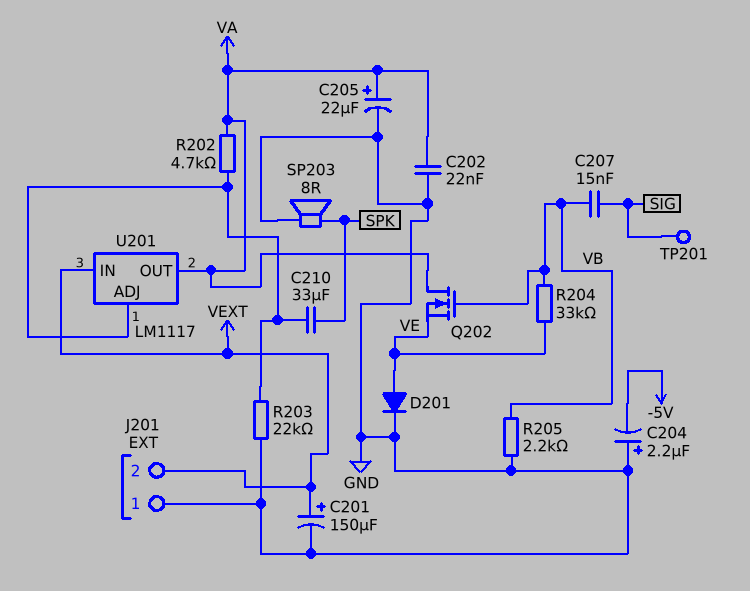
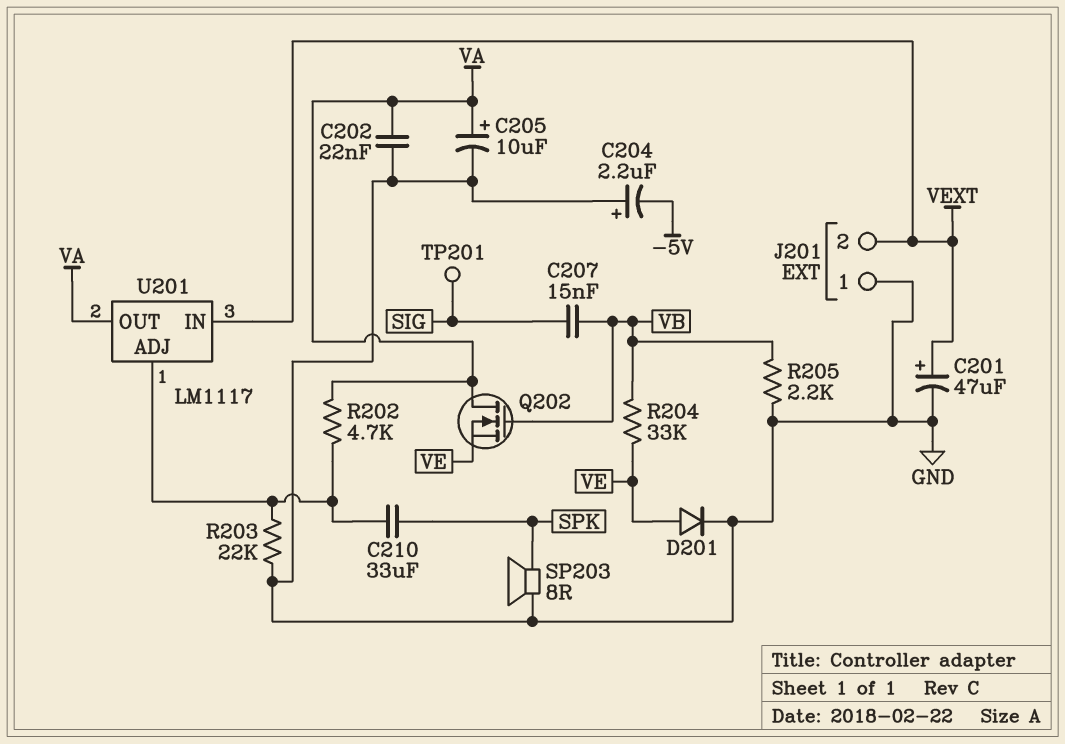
C201: 150uF (plus VEXT, minus GND) -> 47uF (plus VEXT, minus GND)
C205: 22uF (plus VA, minus GND) -> 10uF (plus VA, minus GND)

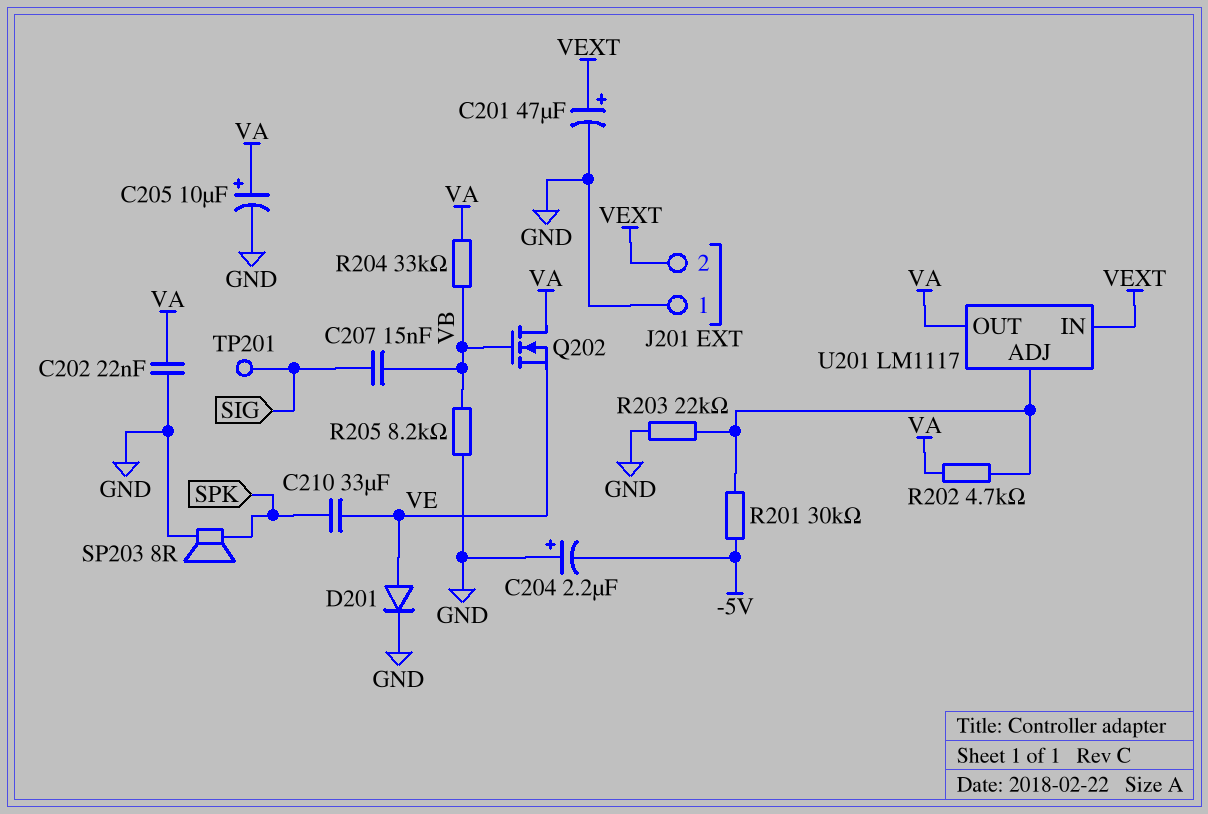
C210: 33uF (SPK, U201/ADJ) -> 33uF (SPK, VE)
R201: none -> 30k (-5V, U201/ADJ)
R204: 33k (VB, VE) -> 33k (VA, VB)
R205: 2.2k (GND, VB) -> 8.2k (GND, VB)

